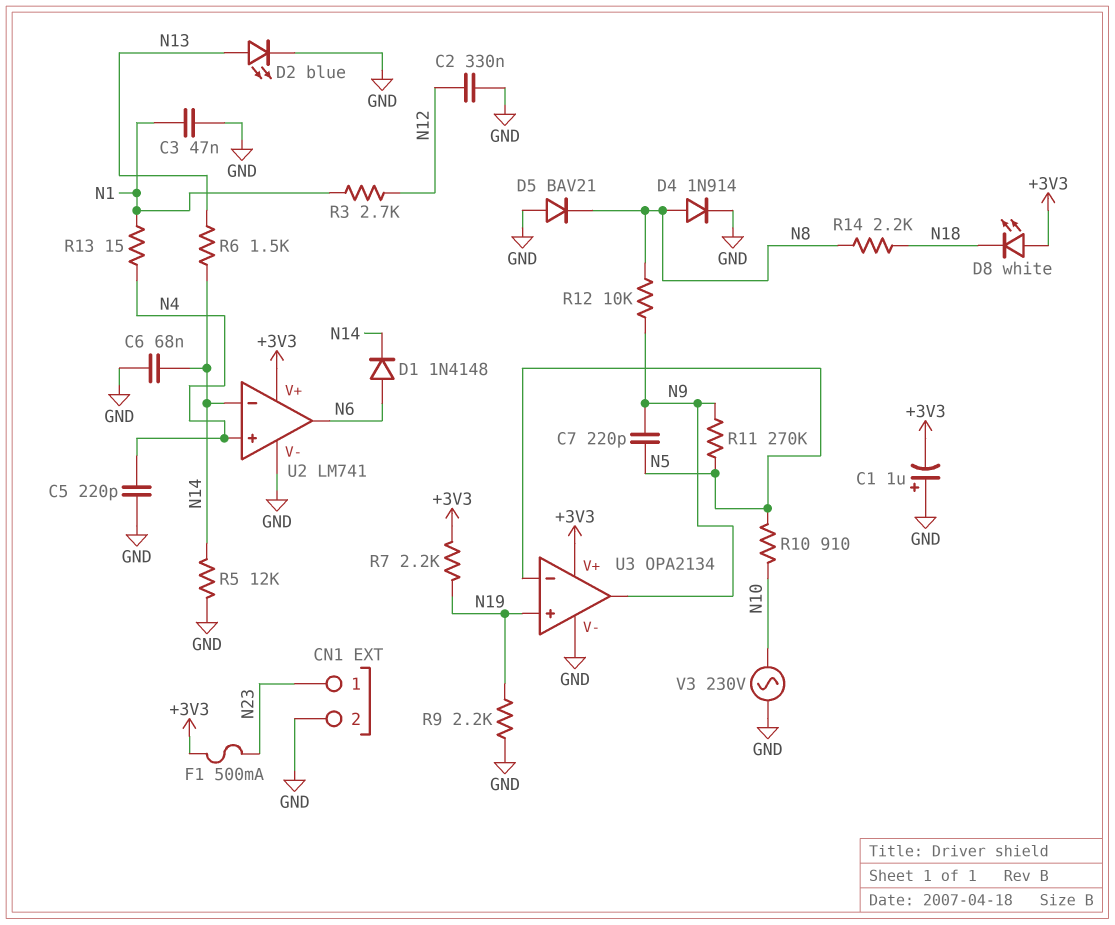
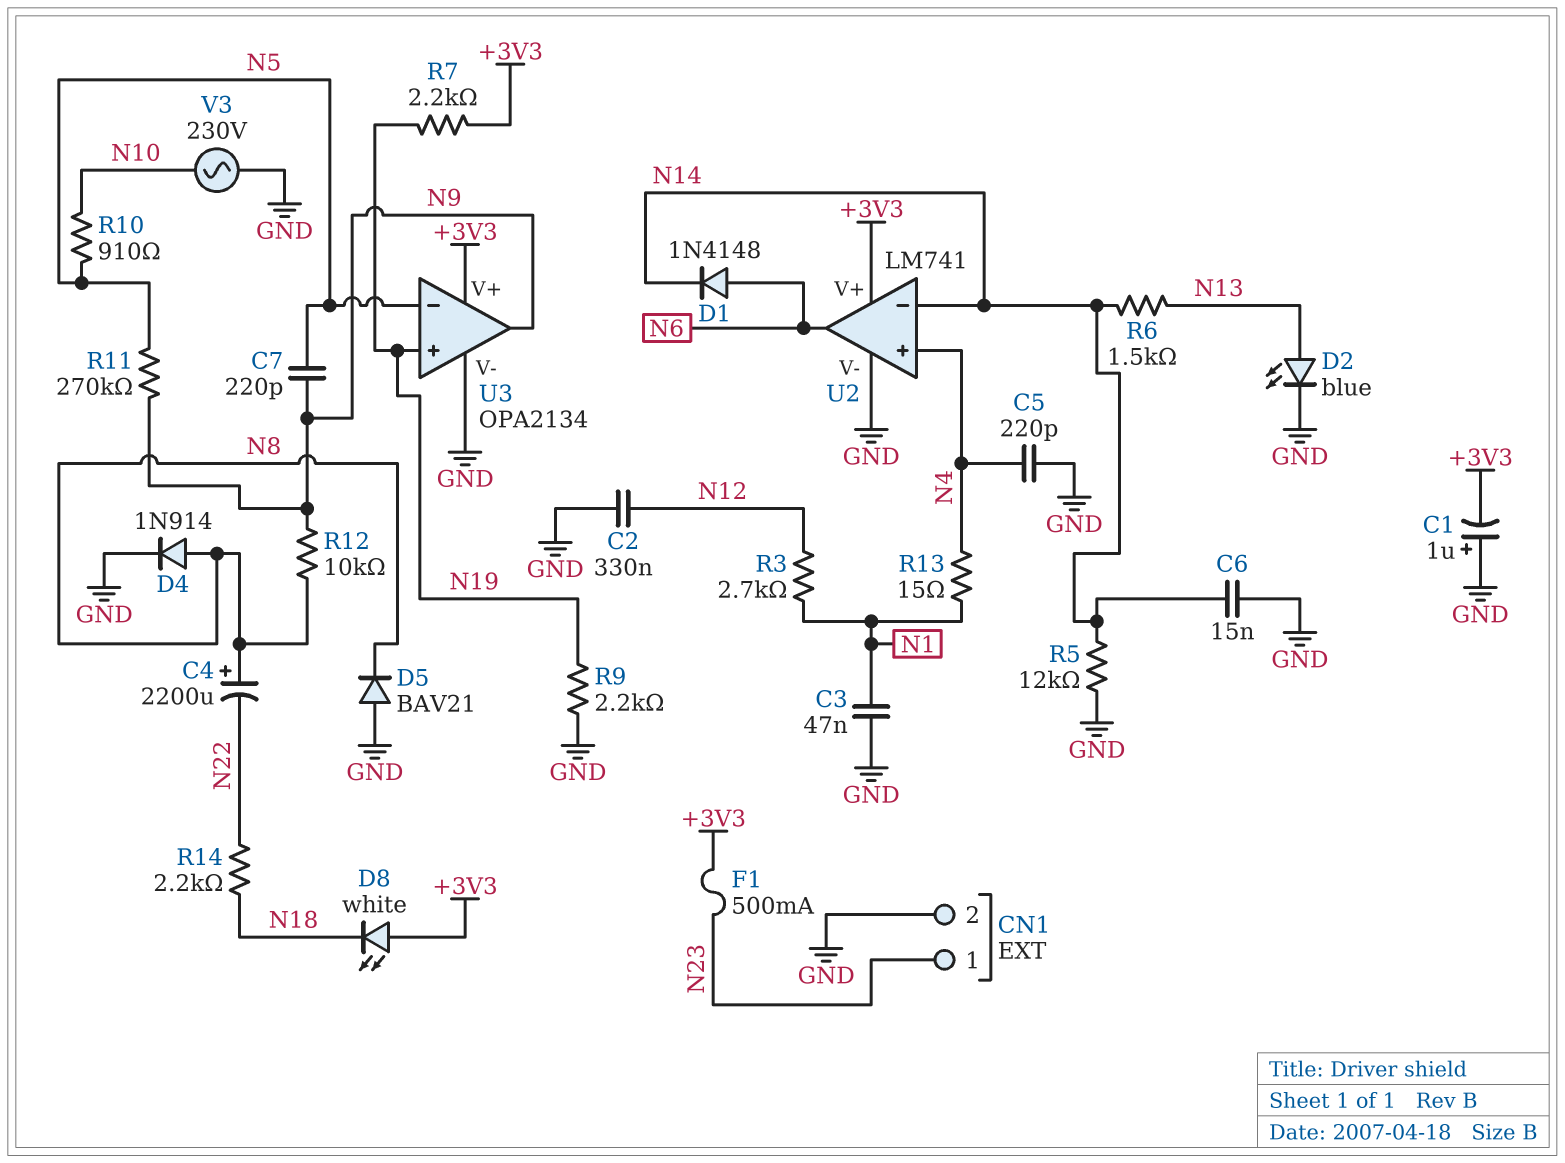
C4: none -> 2200uF (plus N8, minus N22)
C6: 68nF (GND, N14) -> 15nF (GND, N14)
R14: 2.2k (N8, N18) -> 2.2k (N18, N22)

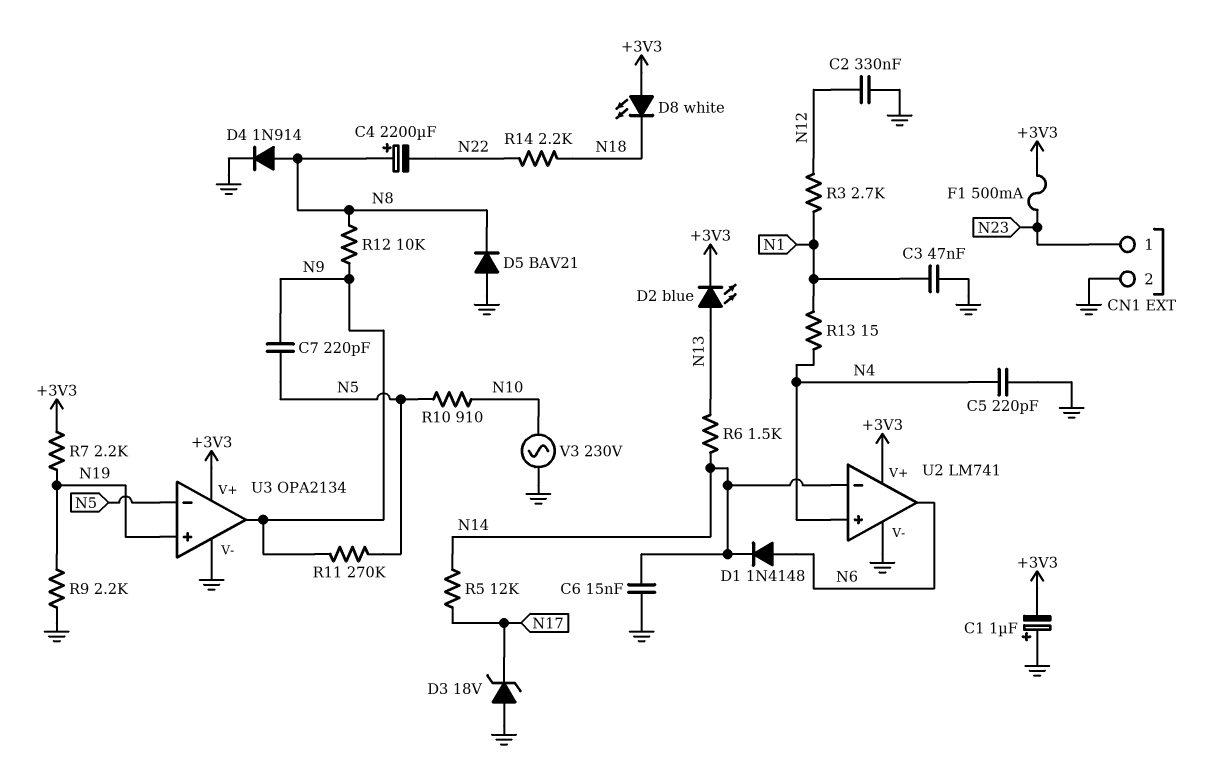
D2: LED blue (A N13, K GND) -> LED blue (A N13, K +3V3)
D3: none -> zener 18V (A GND, K N17)
R5: 12k (GND, N14) -> 12k (N14, N17)

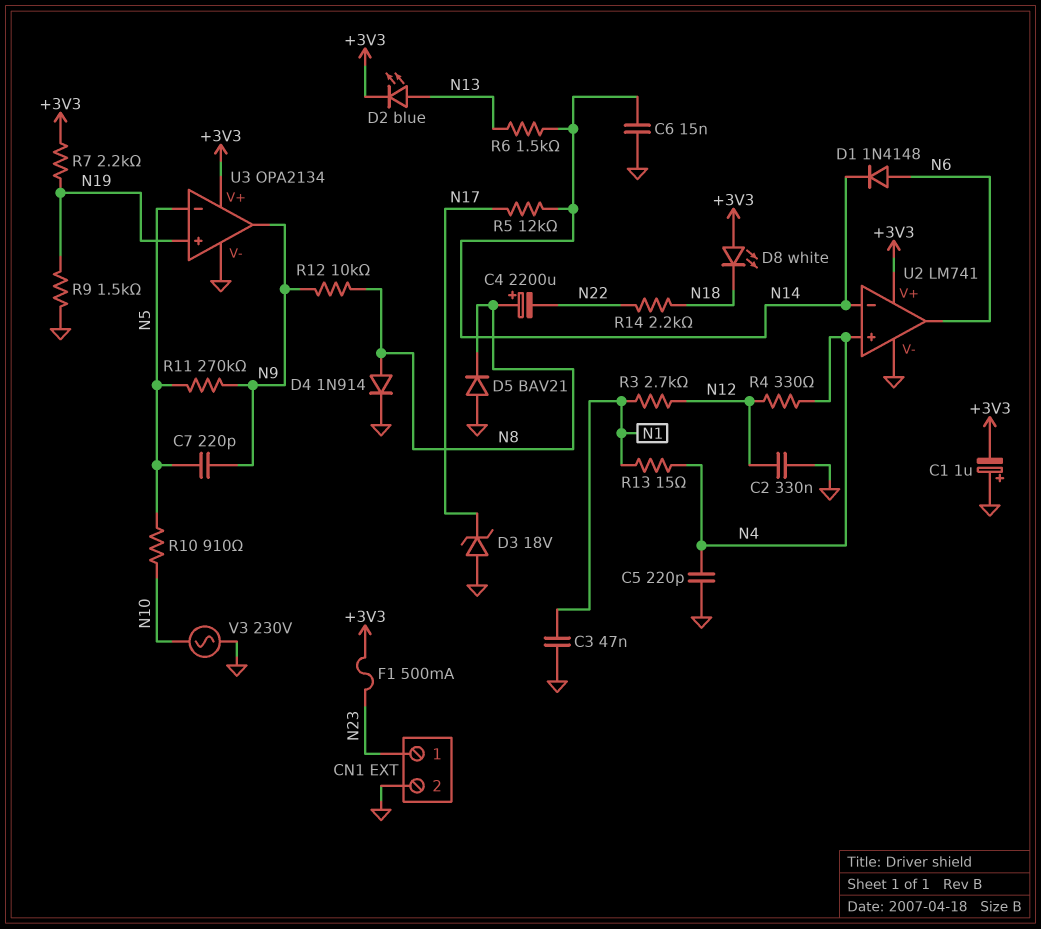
R4: none -> 330 (N4, N12)
R9: 2.2k (GND, N19) -> 1.5k (GND, N19)

